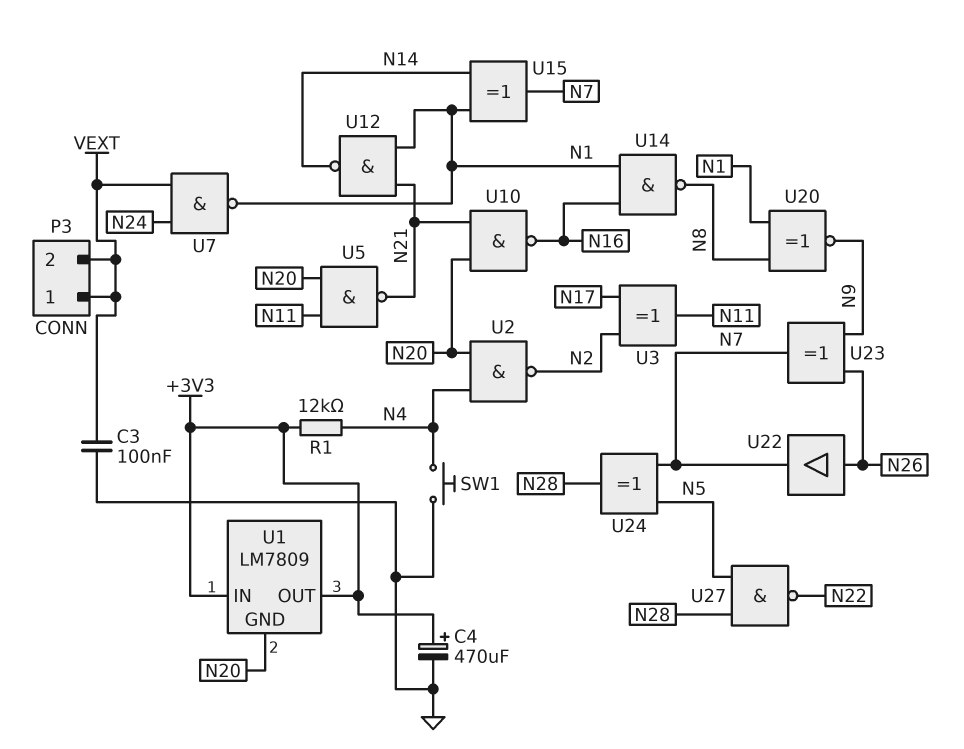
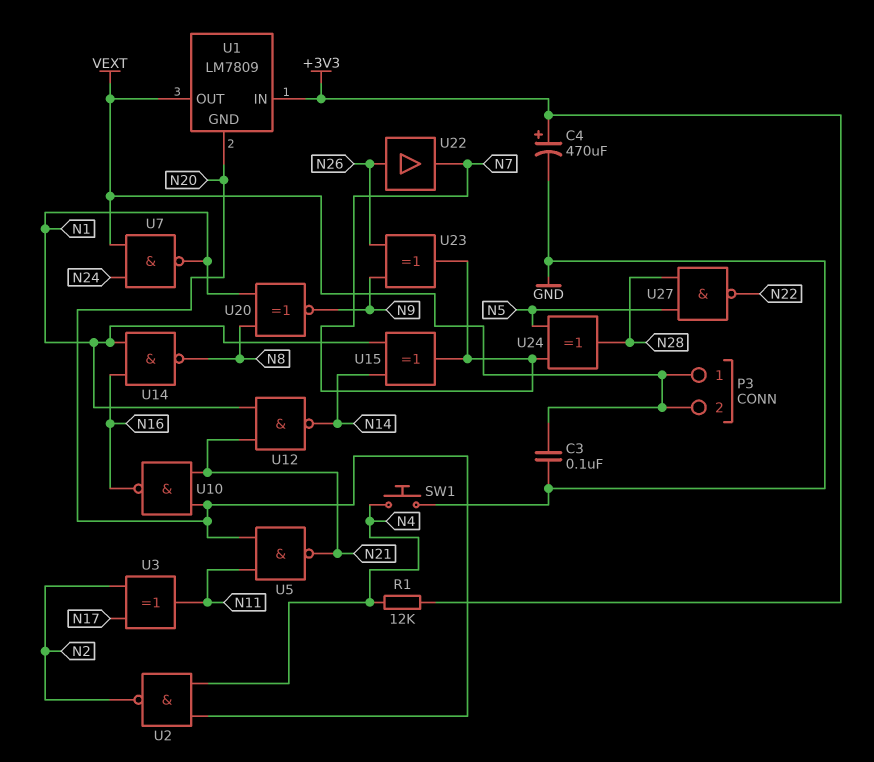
U1 pin OUT: +3V3 -> VEXT

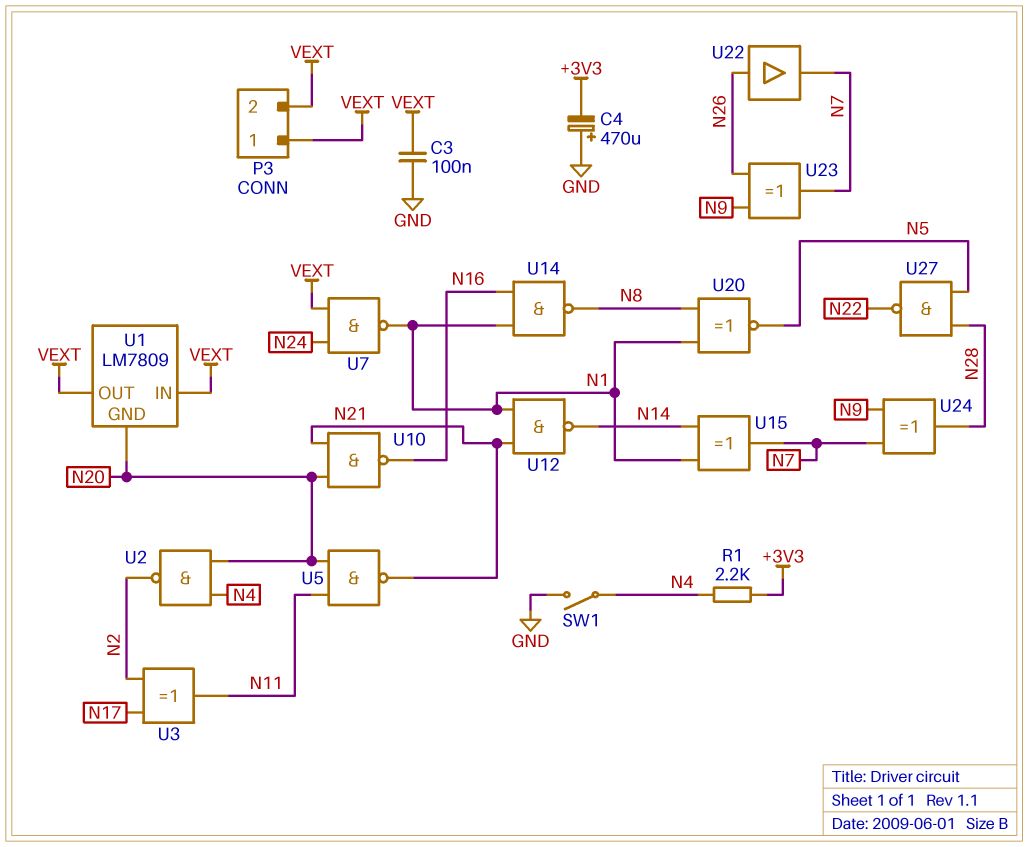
C4: 470uF (plus +3V3, minus GND) -> 470uF (plus GND, minus +3V3)
R1: 12k (+3V3, N4) -> 2.2k (+3V3, N4)
SW1: button (GND, N4) -> switch (GND, N4)
U1 pin IN: +3V3 -> VEXT
U20: XNOR (in N1, in N8, out N9) -> XNOR (in N1, in N8, out N5)
U24: XOR (in N5, in N7, out N28) -> XOR (in N7, in N9, out N28)

